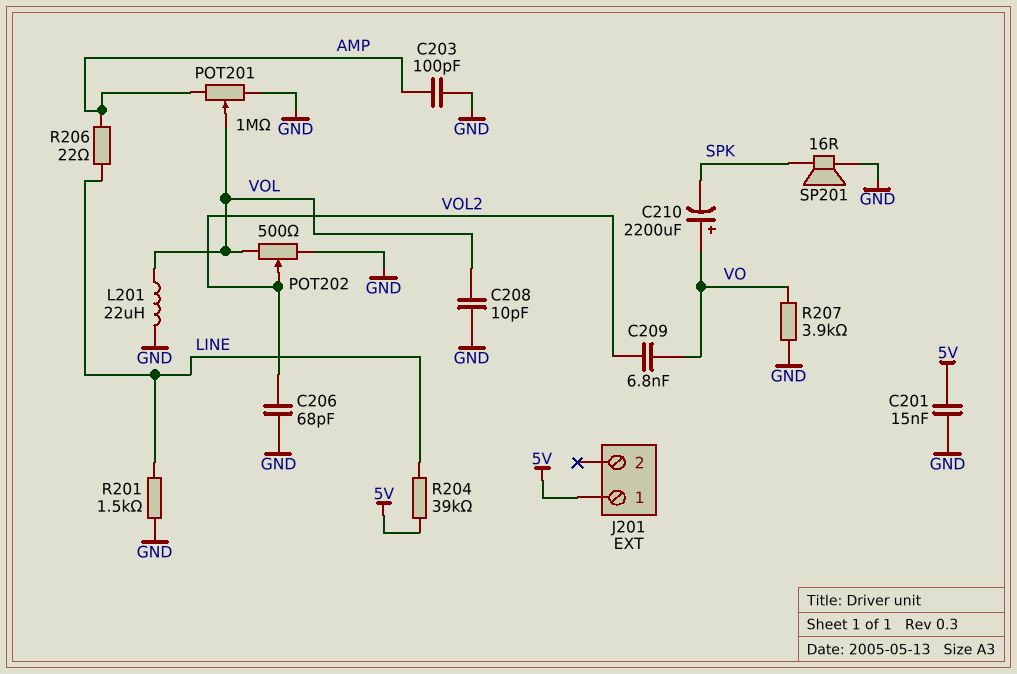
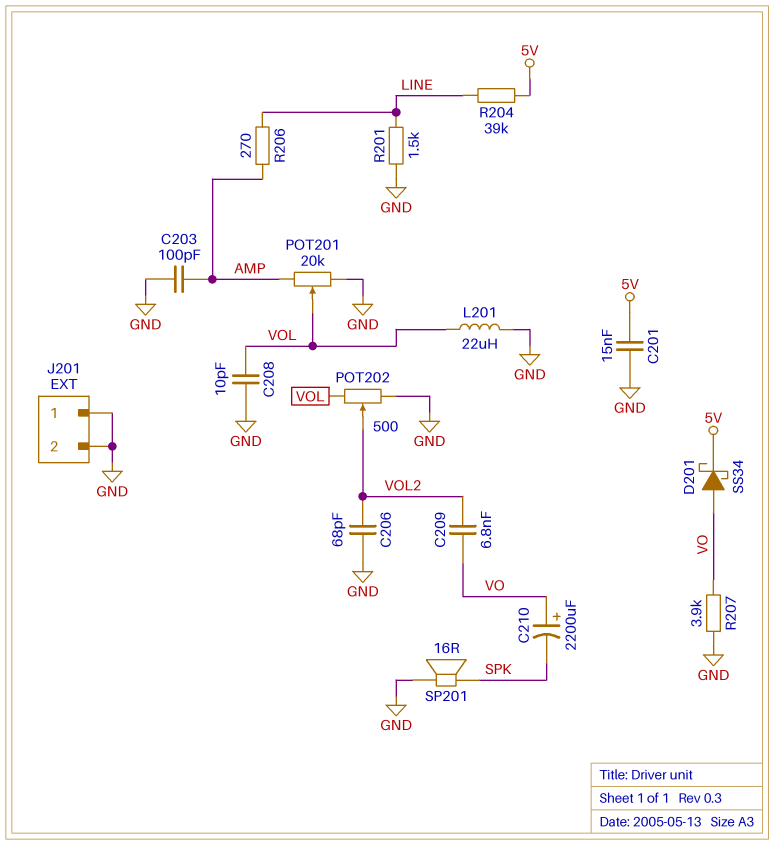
D201: none -> schottky SS34 (A VO, K 5V)
J201 pin 1: 5V -> GND
J201 pin 2: none -> GND
POT201: 1M (AMP, GND, wiper VOL) -> 20k (AMP, GND, wiper VOL)
R206: 22 (AMP, LINE) -> 270 (AMP, LINE)

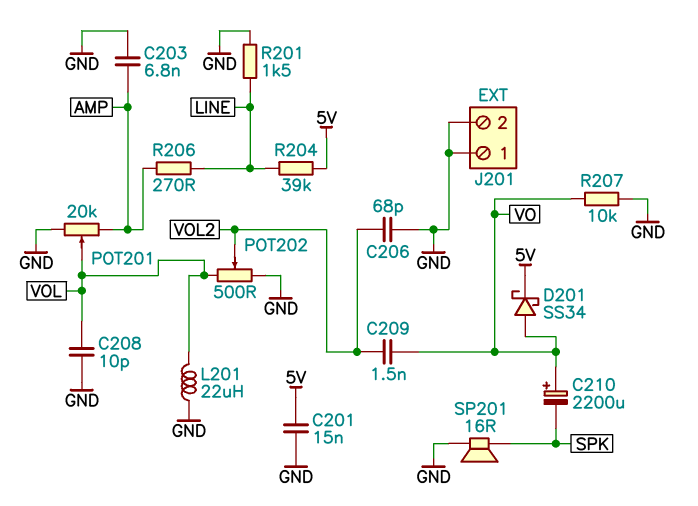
C203: 100pF (AMP, GND) -> 6.8nF (AMP, GND)
C209: 6.8nF (VO, VOL2) -> 1.5nF (VO, VOL2)
R207: 3.9k (GND, VO) -> 10k (GND, VO)

